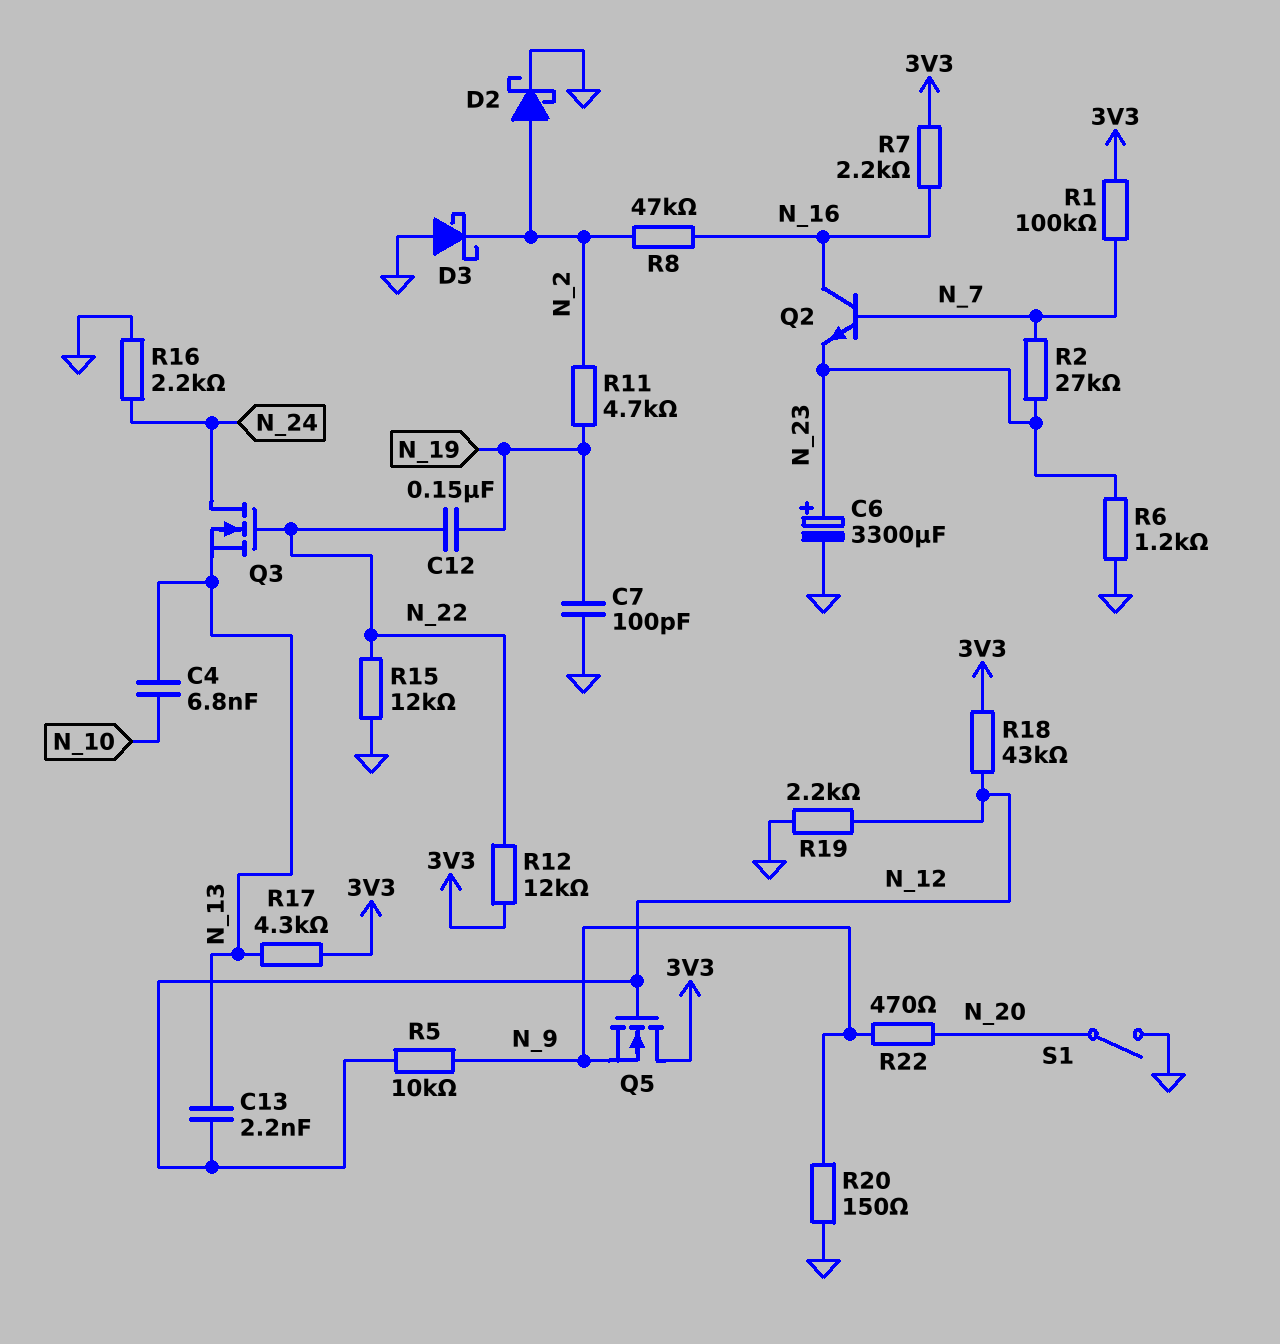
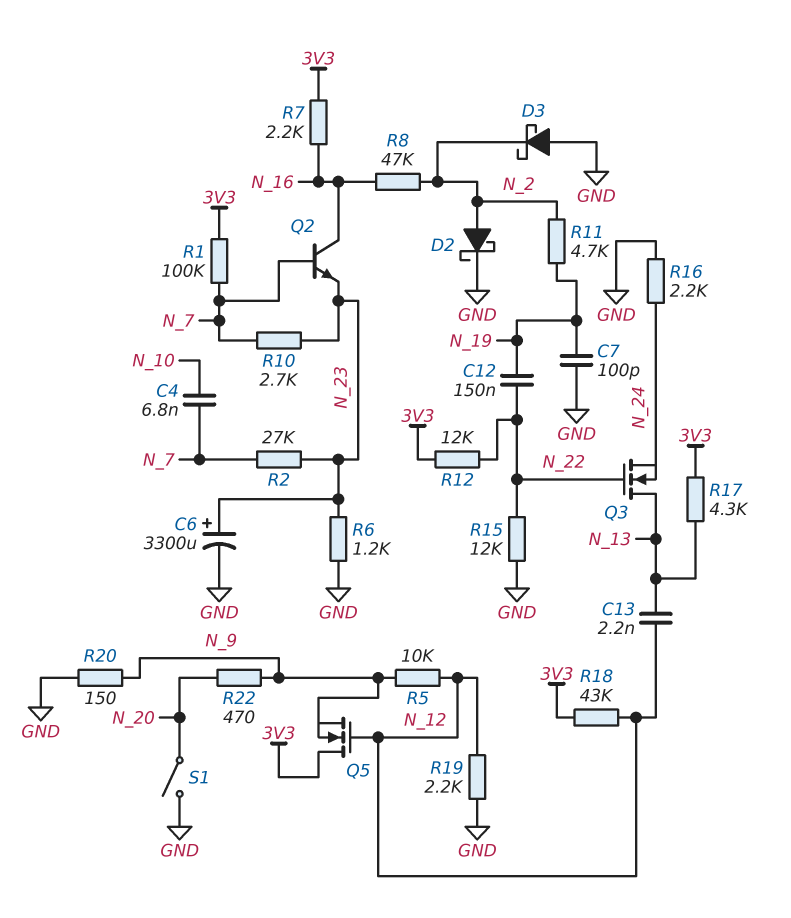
C4: 6.8nF (N_10, N_13) -> 6.8nF (N_7, N_10)
Q3: NMOS (G N_22, D N_24, S N_13) -> NMOS (G N_22, D N_13, S N_24)
R10: none -> 2.7k (N_7, N_23)

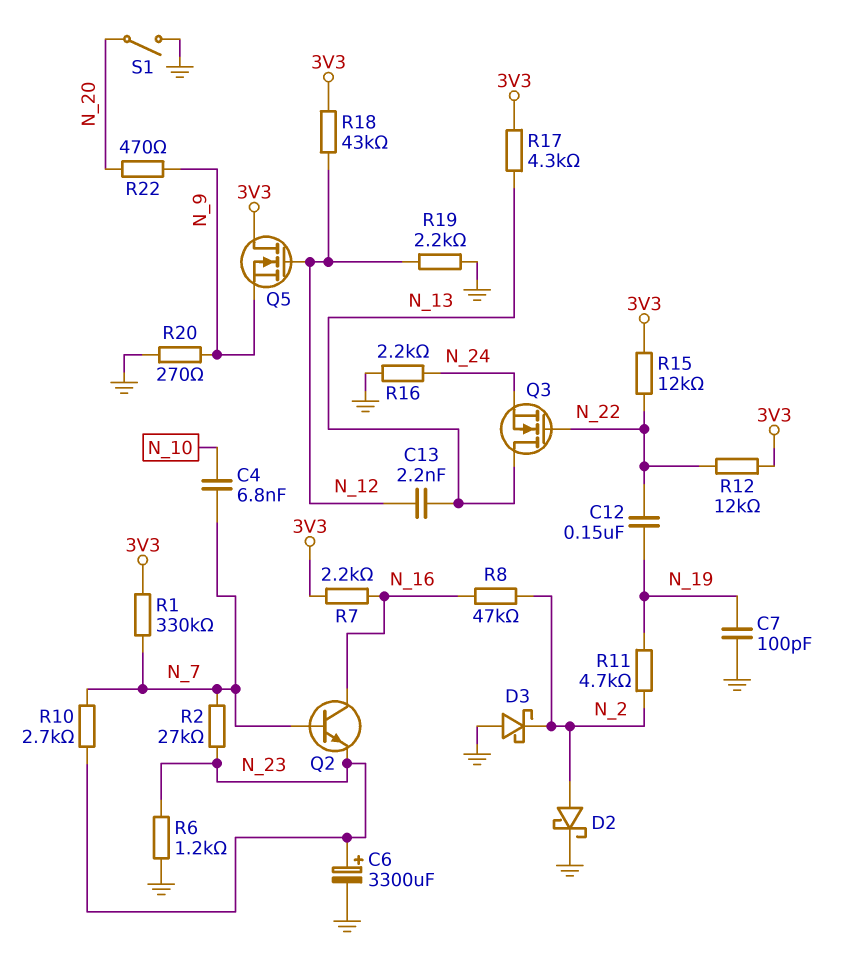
R1: 100k (3V3, N_7) -> 330k (3V3, N_7)
R5: 10k (N_9, N_12) -> none
R15: 12k (GND, N_22) -> 12k (3V3, N_22)
R20: 150 (GND, N_9) -> 270 (GND, N_9)

